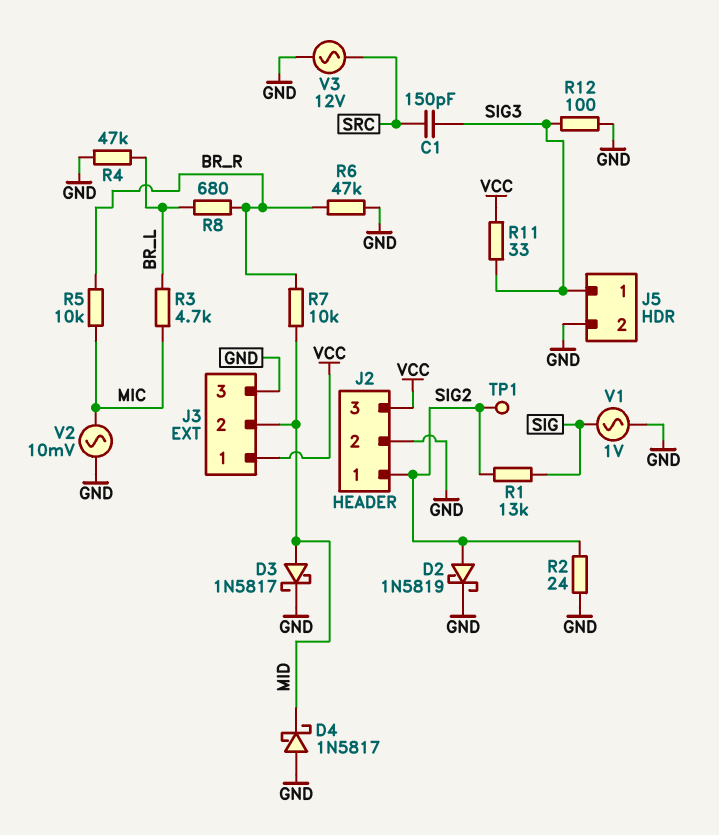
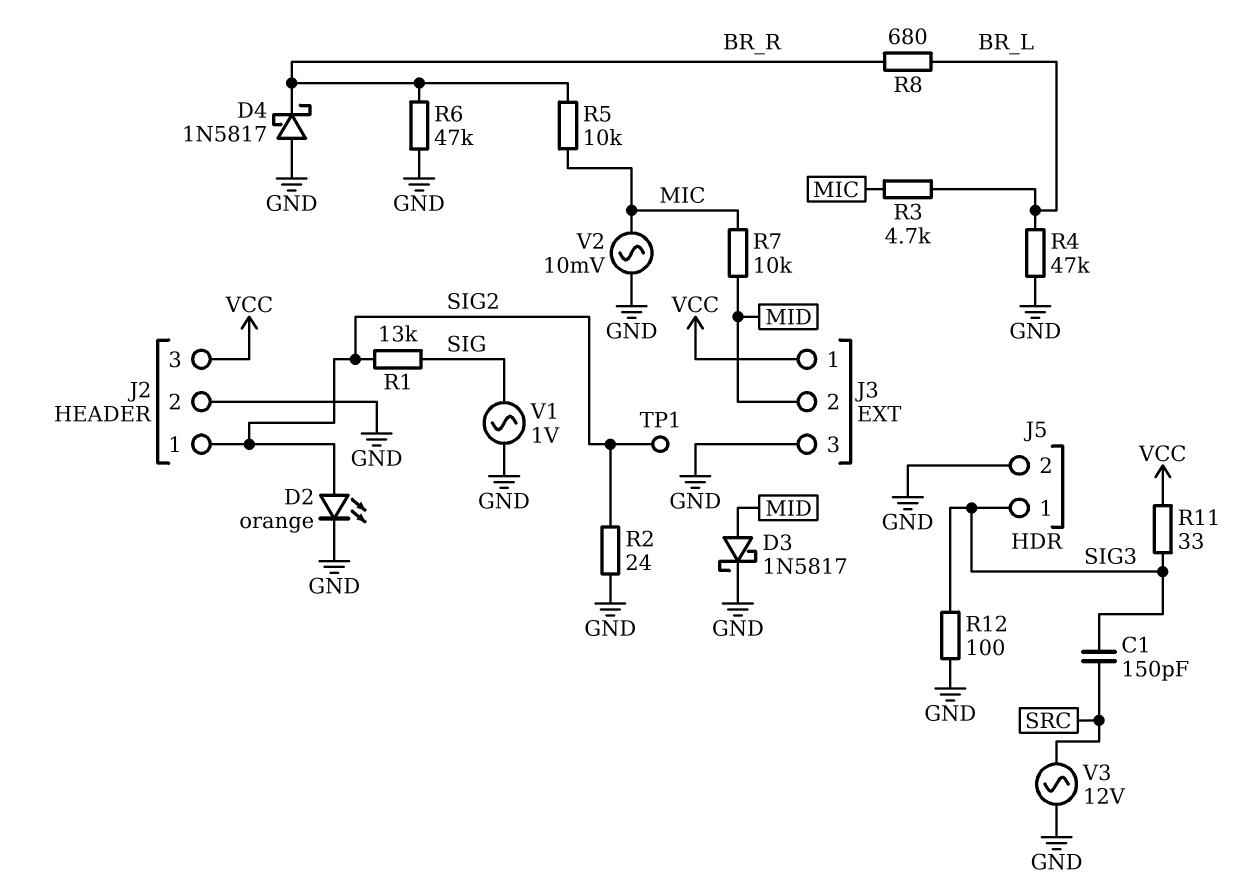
D2: schottky 1N5819 (A SIG2, K GND) -> LED orange (A SIG2, K GND)
D4: schottky 1N5817 (A GND, K MID) -> schottky 1N5817 (A GND, K BR_R)
R7: 10k (BR_R, MID) -> 10k (MIC, MID)

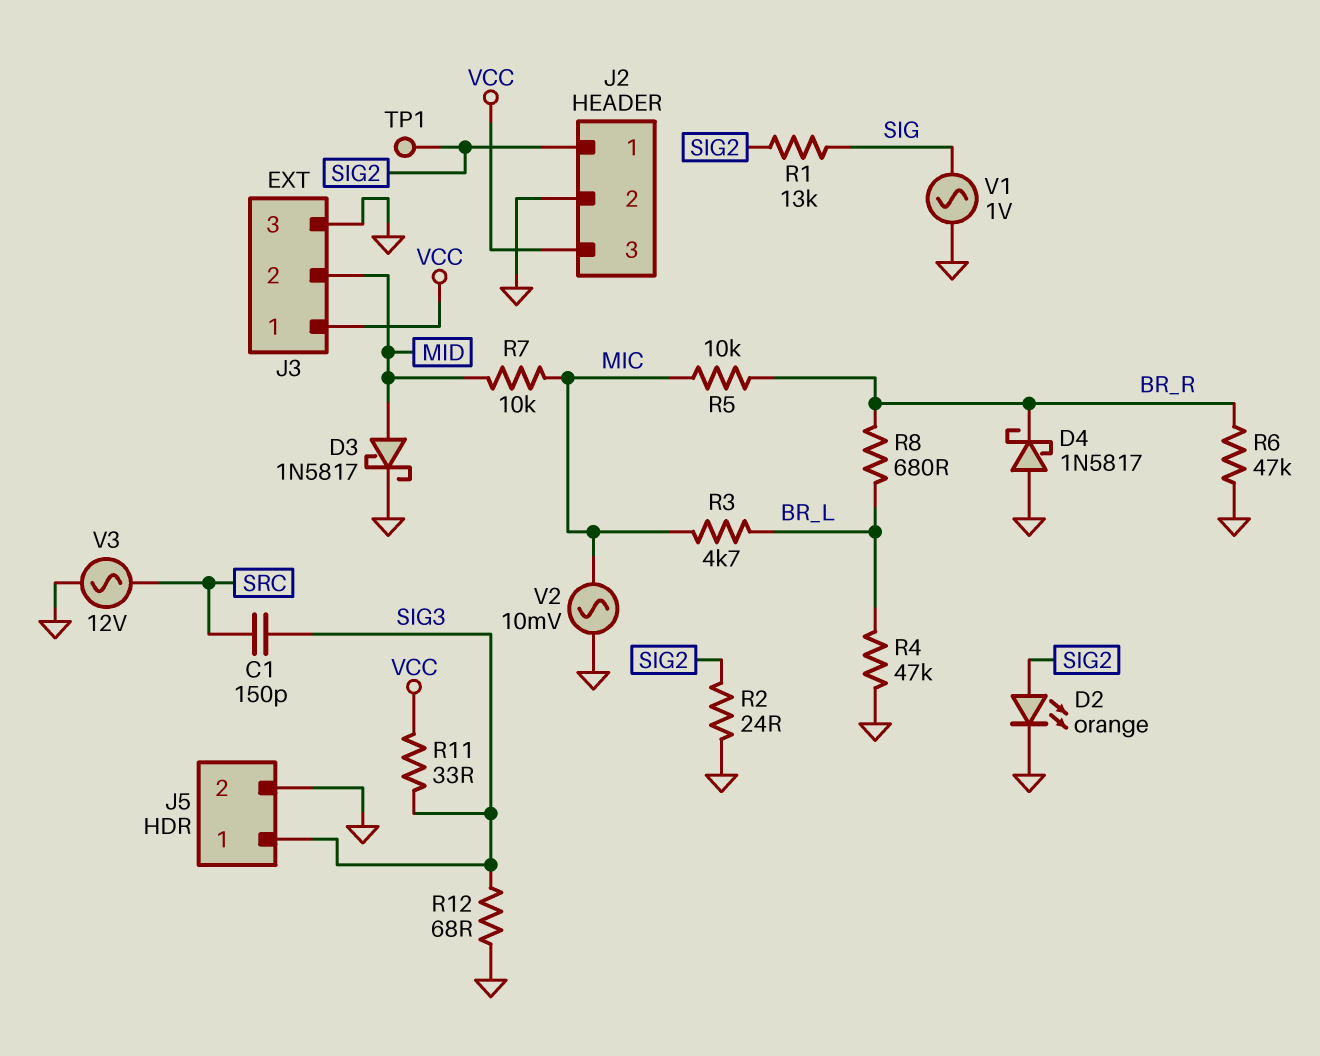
R12: 100 (GND, SIG3) -> 68 (GND, SIG3)

